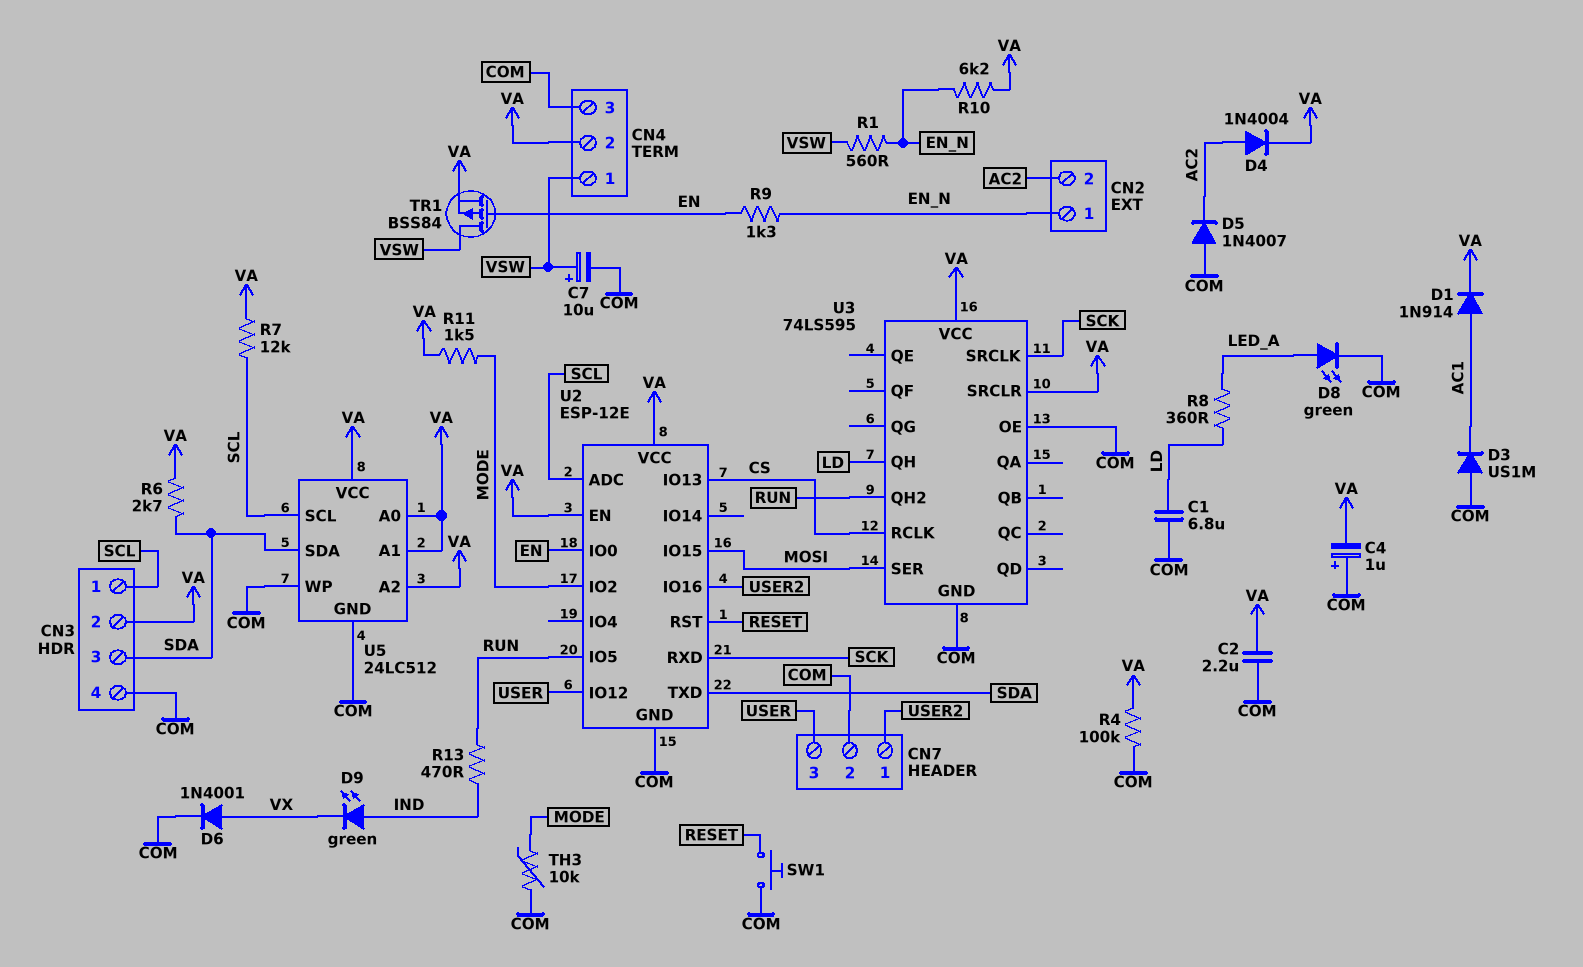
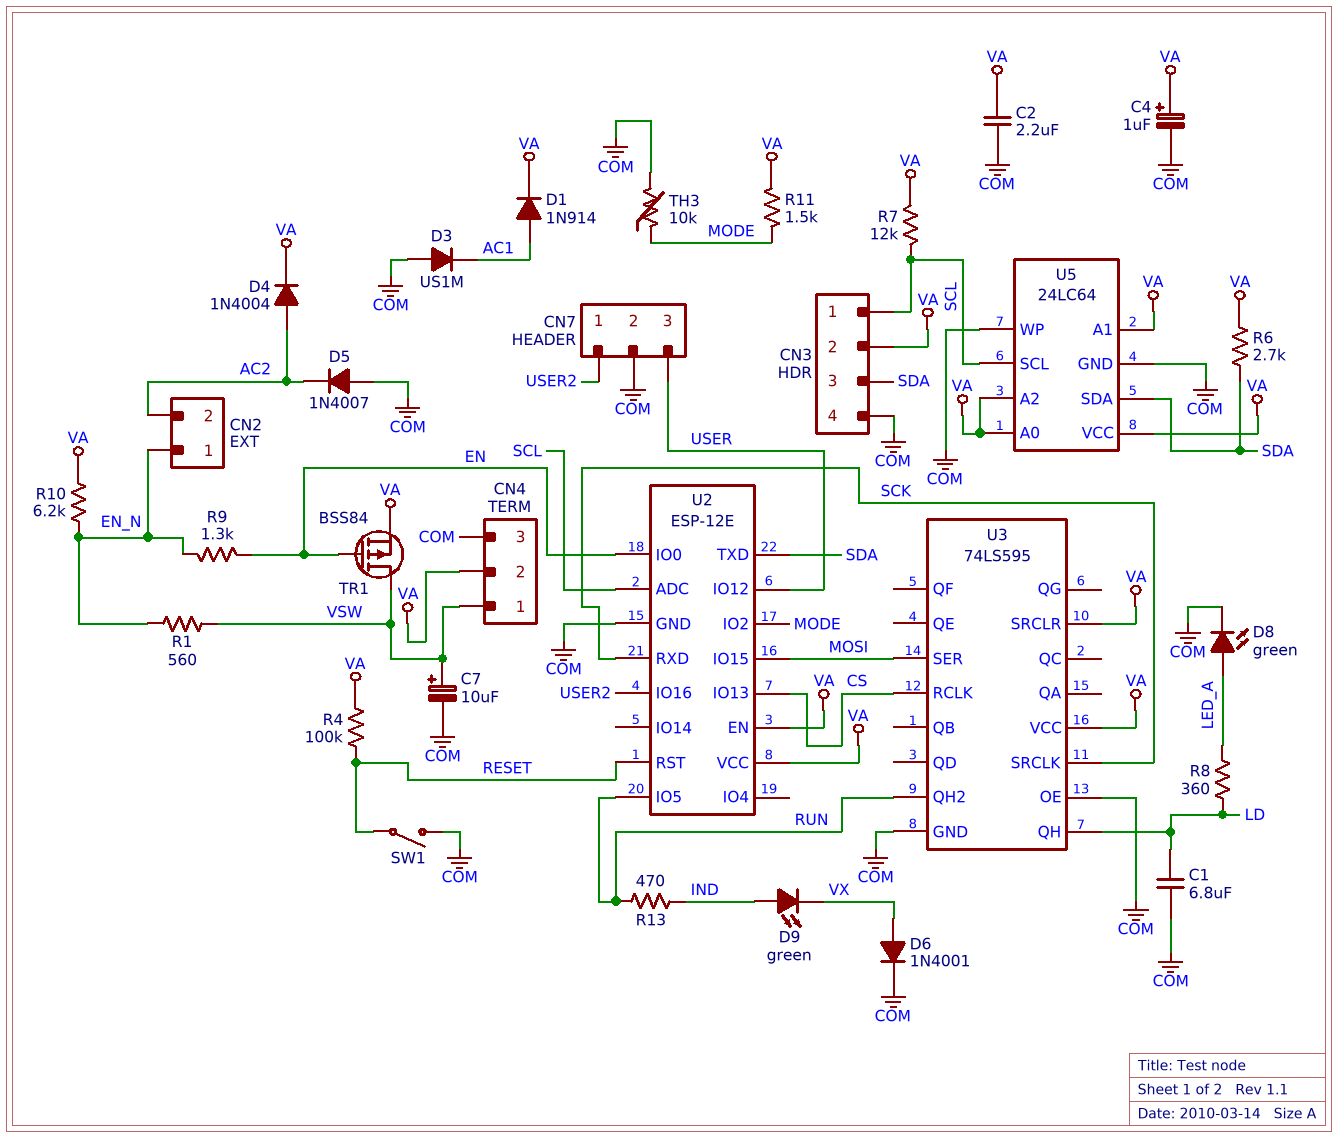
C4: 1uF (plus COM, minus VA) -> 1uF (plus VA, minus COM)
R4: 100k (COM, VA) -> 100k (RESET, VA)
SW1: button (COM, RESET) -> switch (COM, RESET)
U5: 24LC512 -> 24LC64

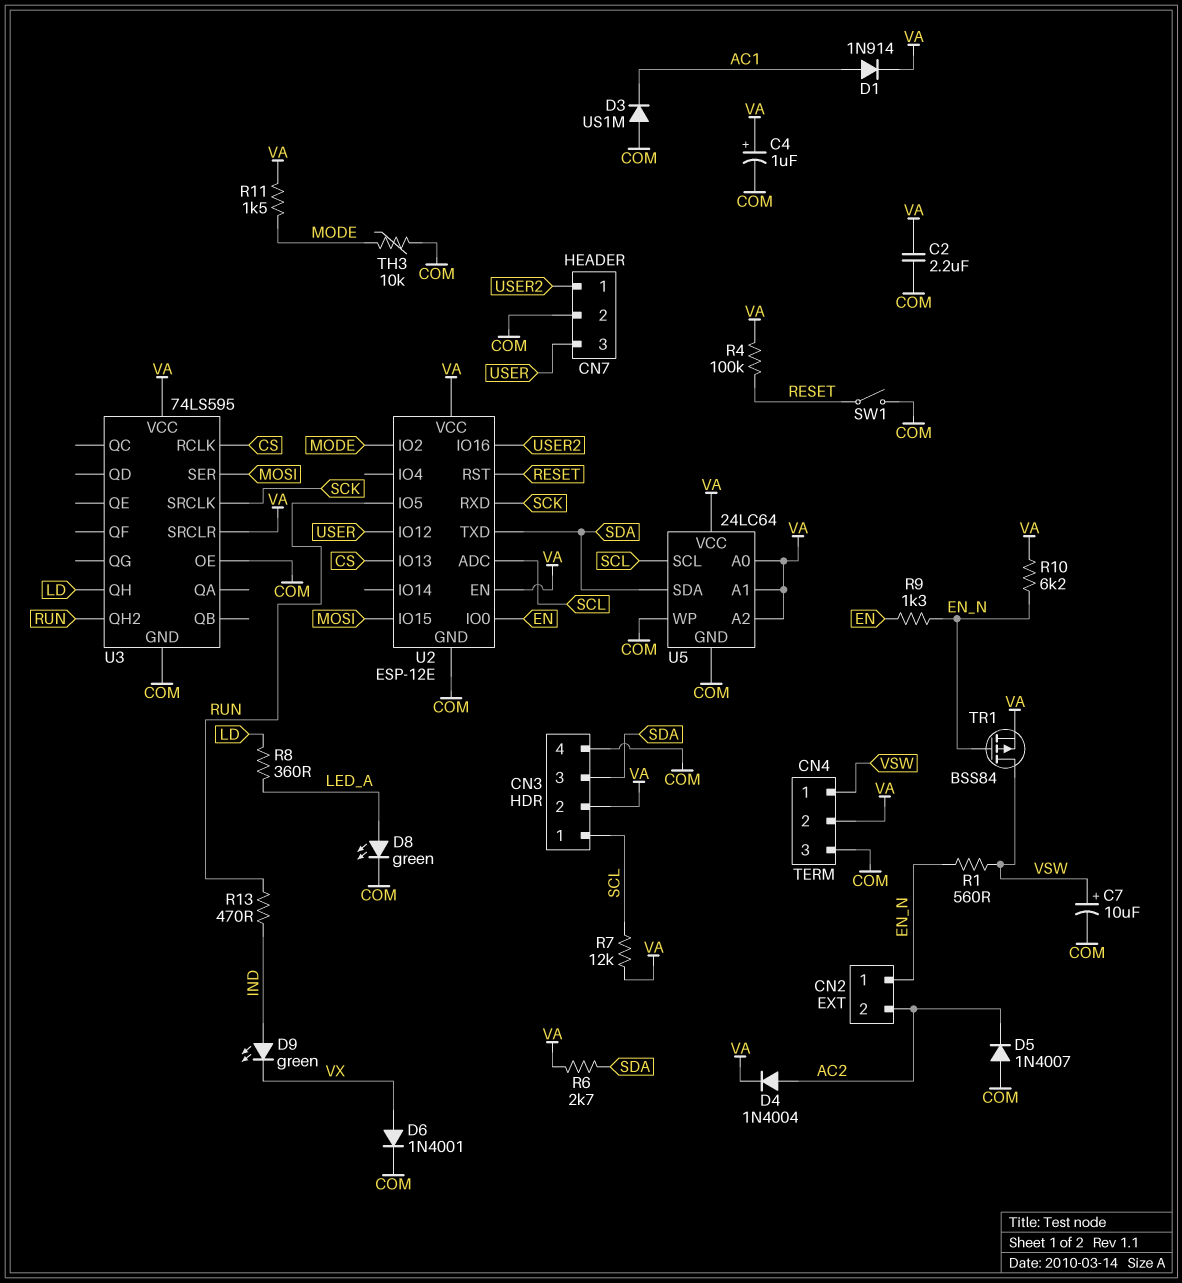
C1: 6.8uF (COM, LD) -> none
TR1: PMOS BSS84 (G EN, D VSW, S VA) -> PMOS BSS84 (G EN_N, D VSW, S VA)

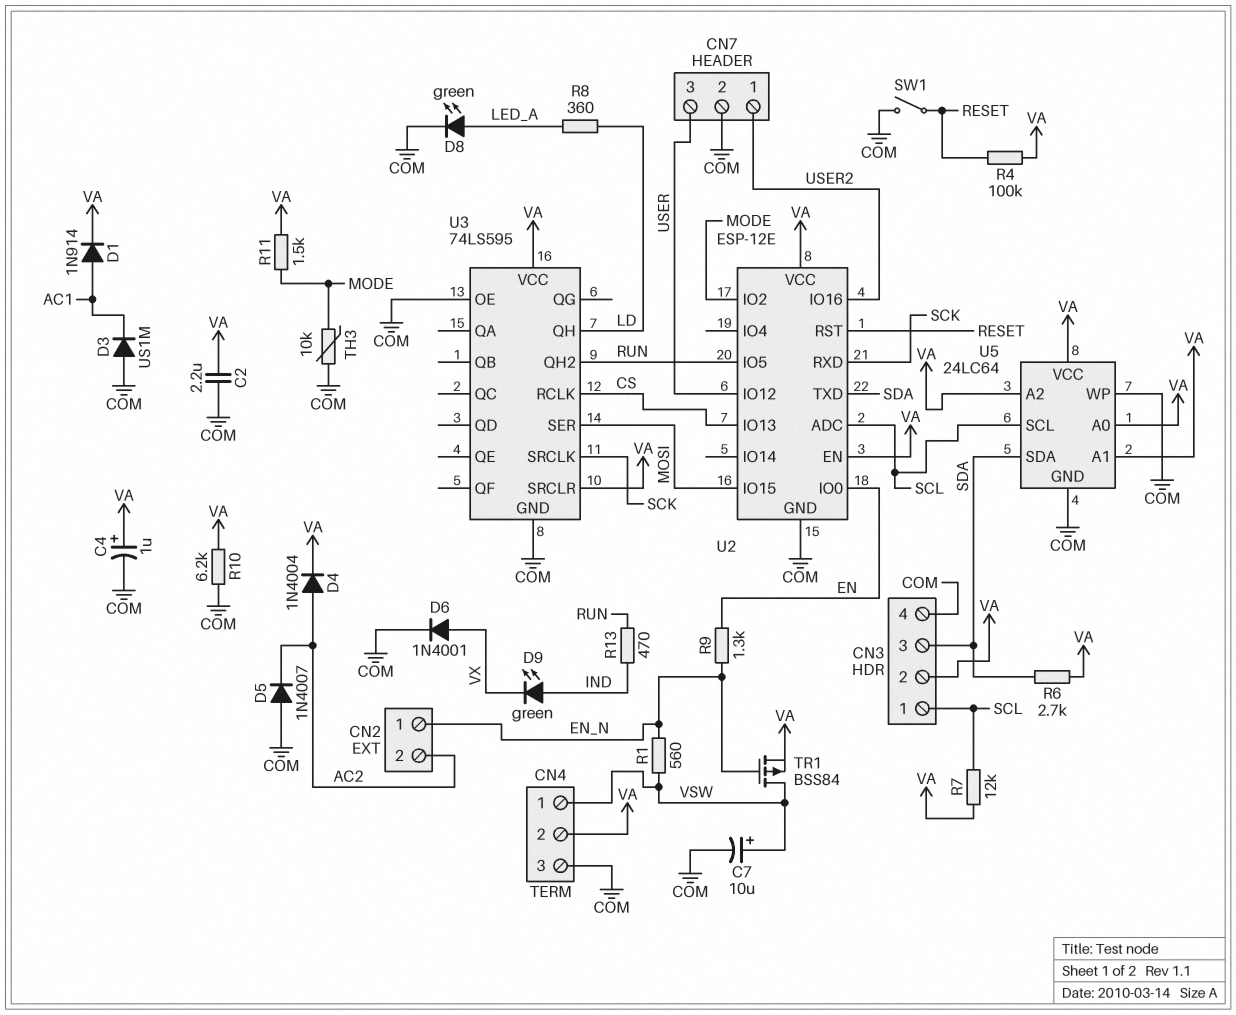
R10: 6.2k (EN_N, VA) -> 6.2k (COM, VA)

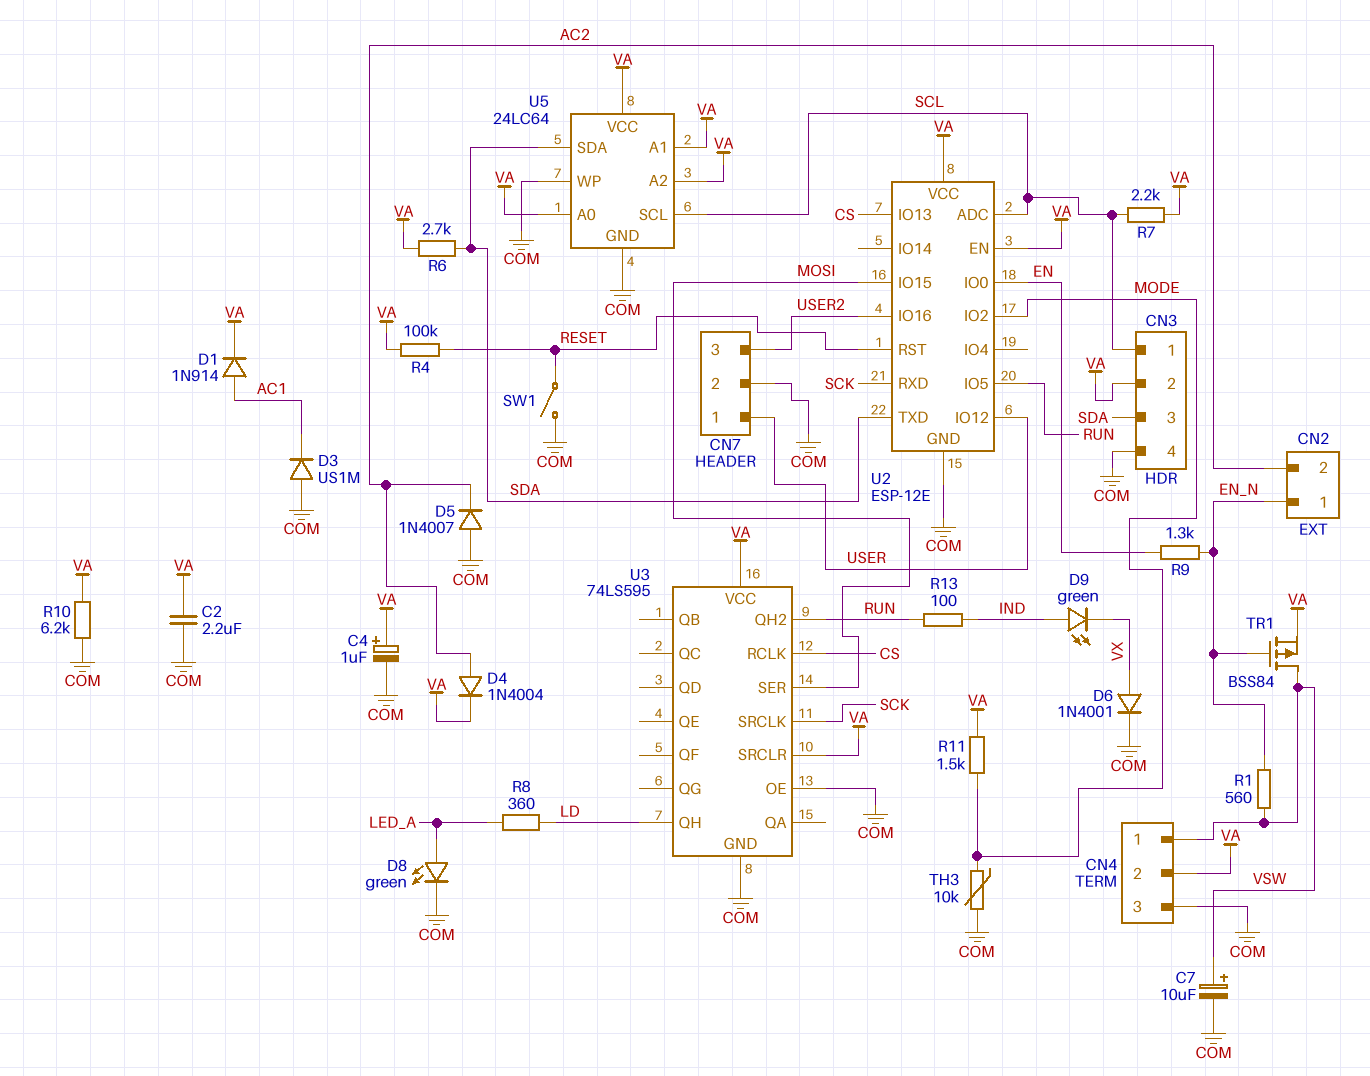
CN7 pin 1: USER2 -> USER
CN7 pin 3: USER -> USER2
R7: 12k (SCL, VA) -> 2.2k (SCL, VA)
R13: 470 (IND, RUN) -> 100 (IND, RUN)

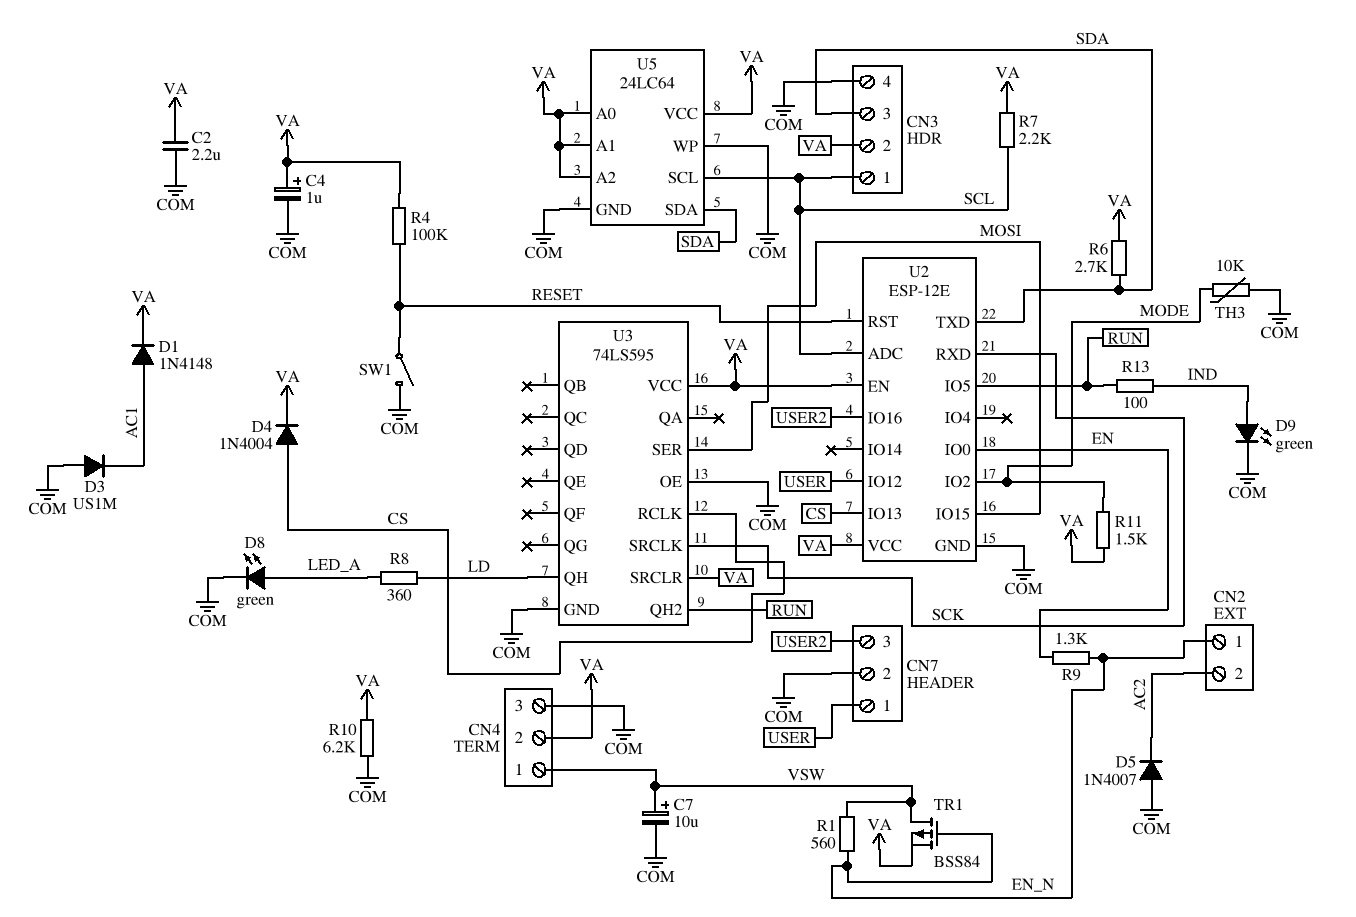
D1: diode 1N914 (A AC1, K VA) -> diode 1N4148 (A AC1, K VA)
D4: diode 1N4004 (A AC2, K VA) -> diode 1N4004 (A CS, K VA)
D6: diode 1N4001 (A VX, K COM) -> none
D9: LED green (A IND, K VX) -> LED green (A IND, K COM)

